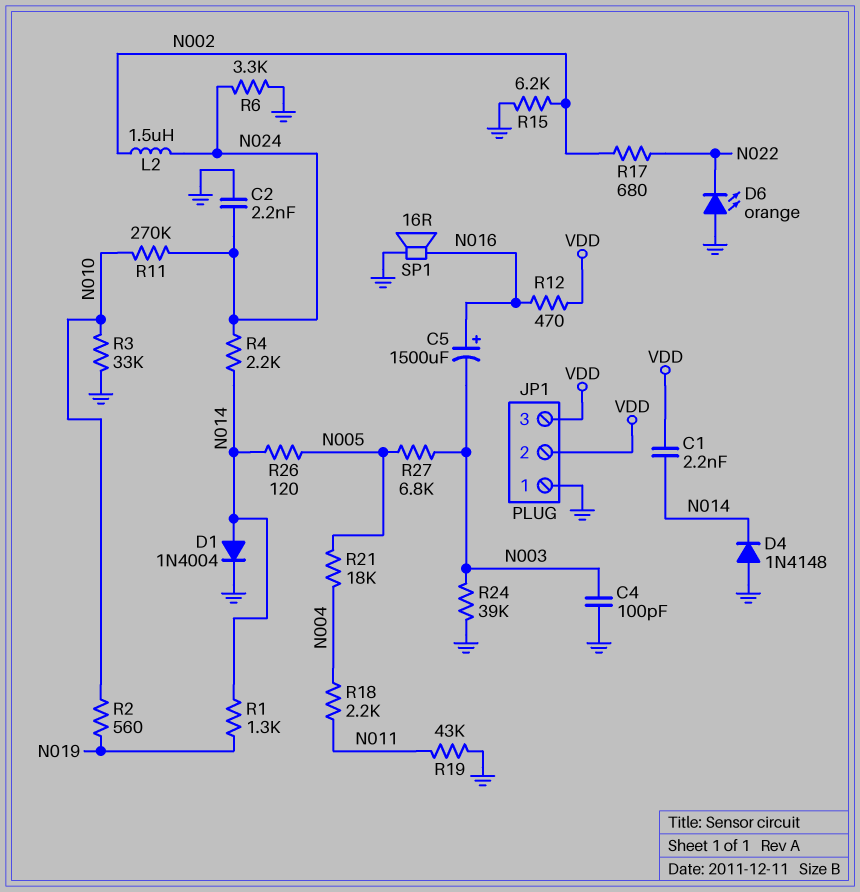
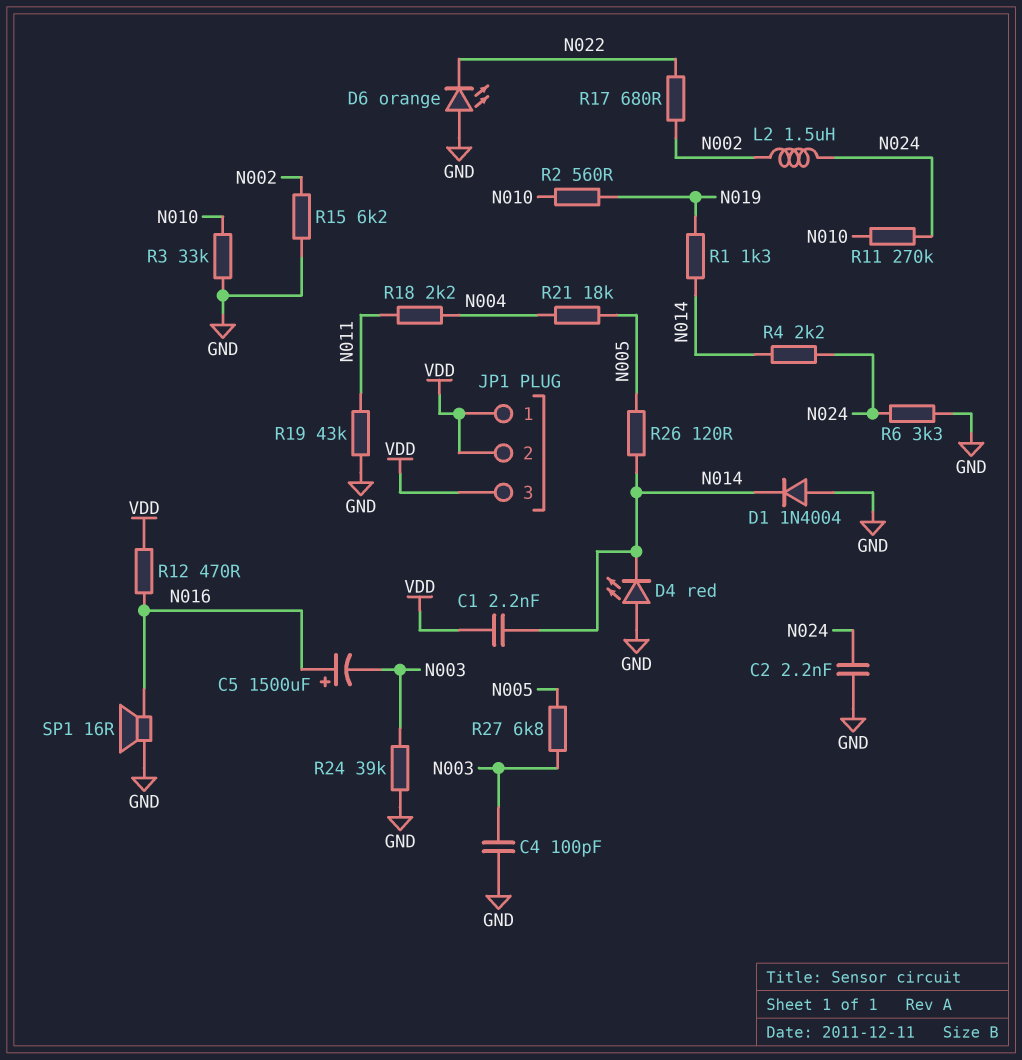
D1: diode 1N4004 (A N014, K GND) -> diode 1N4004 (A GND, K N014)
D4: diode 1N4148 (A GND, K N014) -> LED red (A GND, K N014)
JP1 pin 1: GND -> VDD

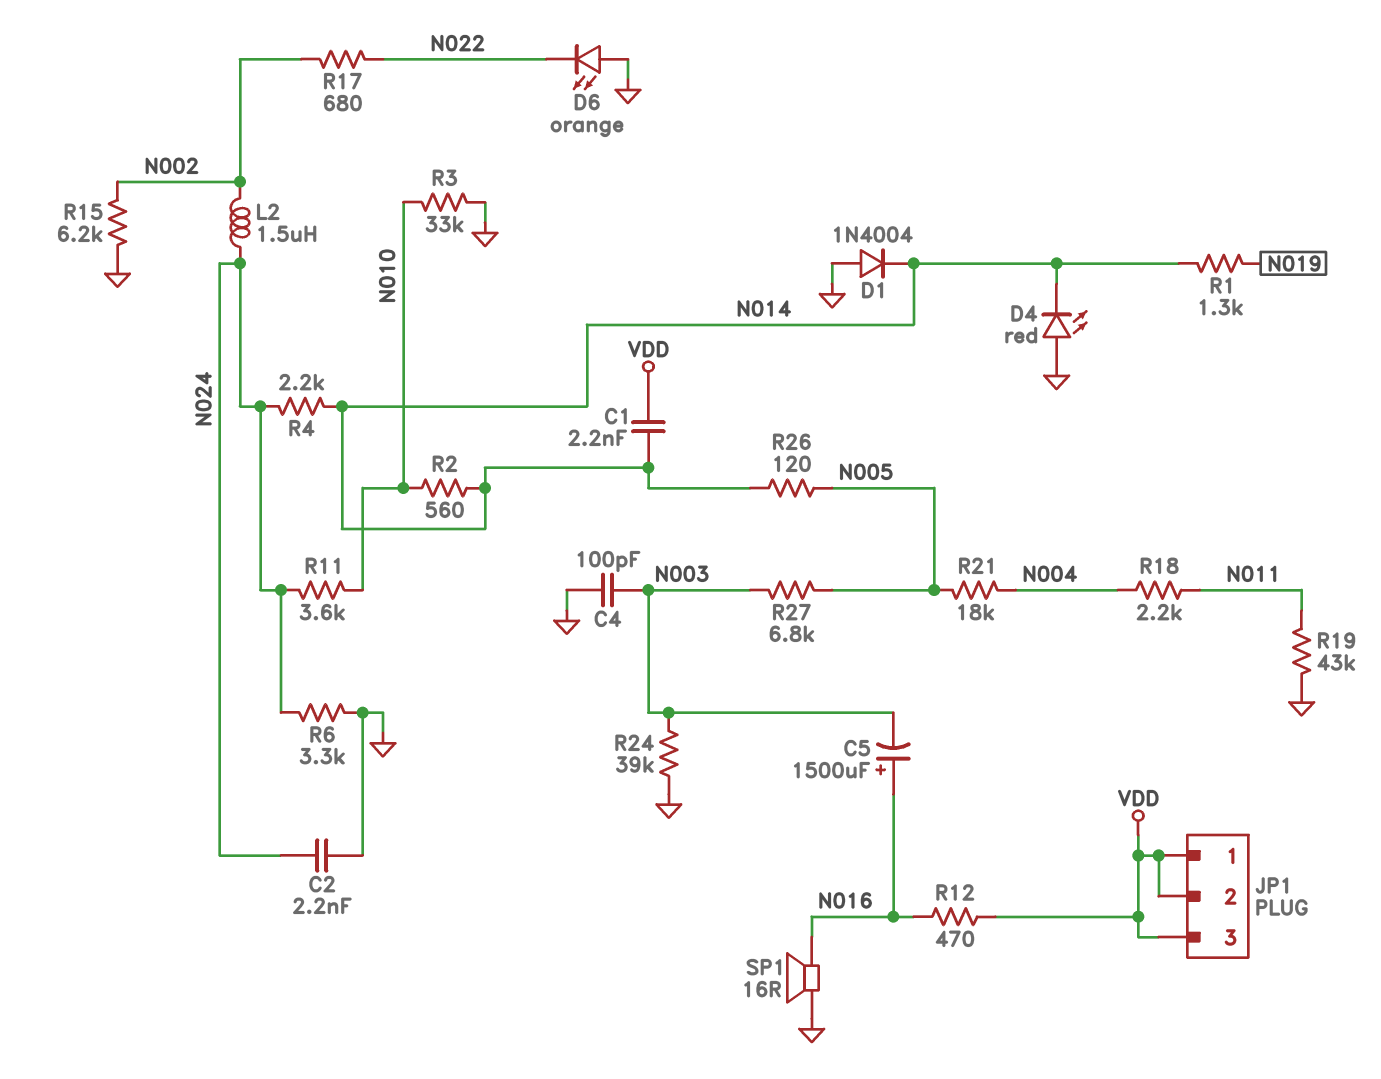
R2: 560 (N010, N019) -> 560 (N010, N014)
R11: 270k (N010, N024) -> 3.6k (N010, N024)

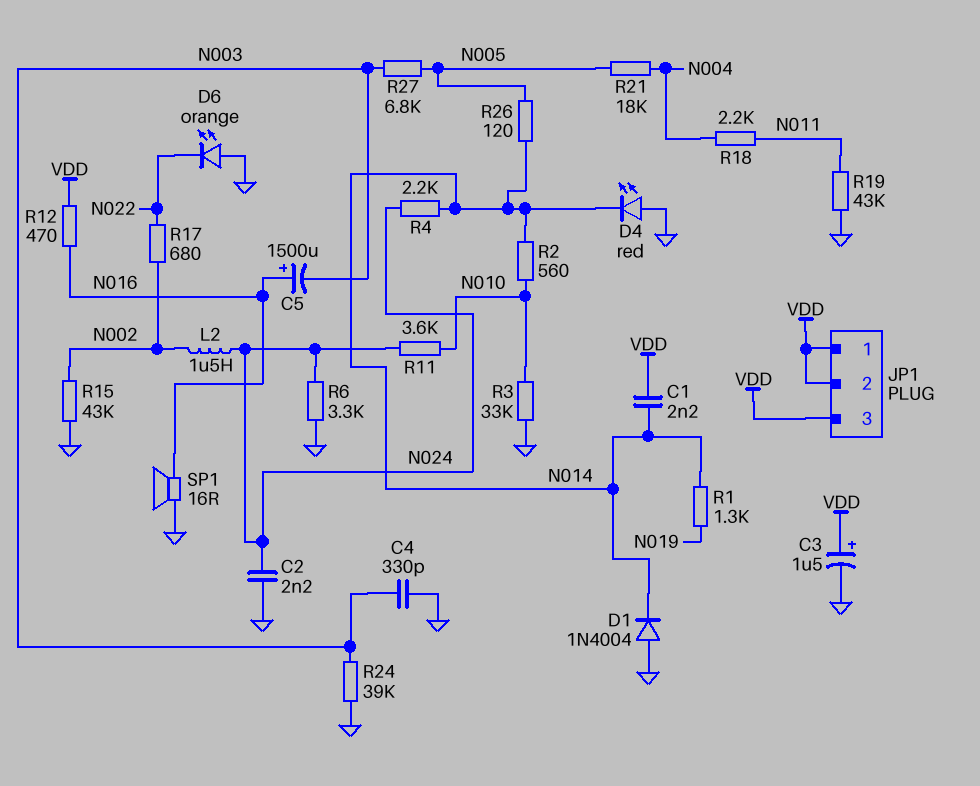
C3: none -> 1.5uF (plus VDD, minus GND)
C4: 100pF (GND, N003) -> 330pF (GND, N003)
R15: 6.2k (GND, N002) -> 43k (GND, N002)

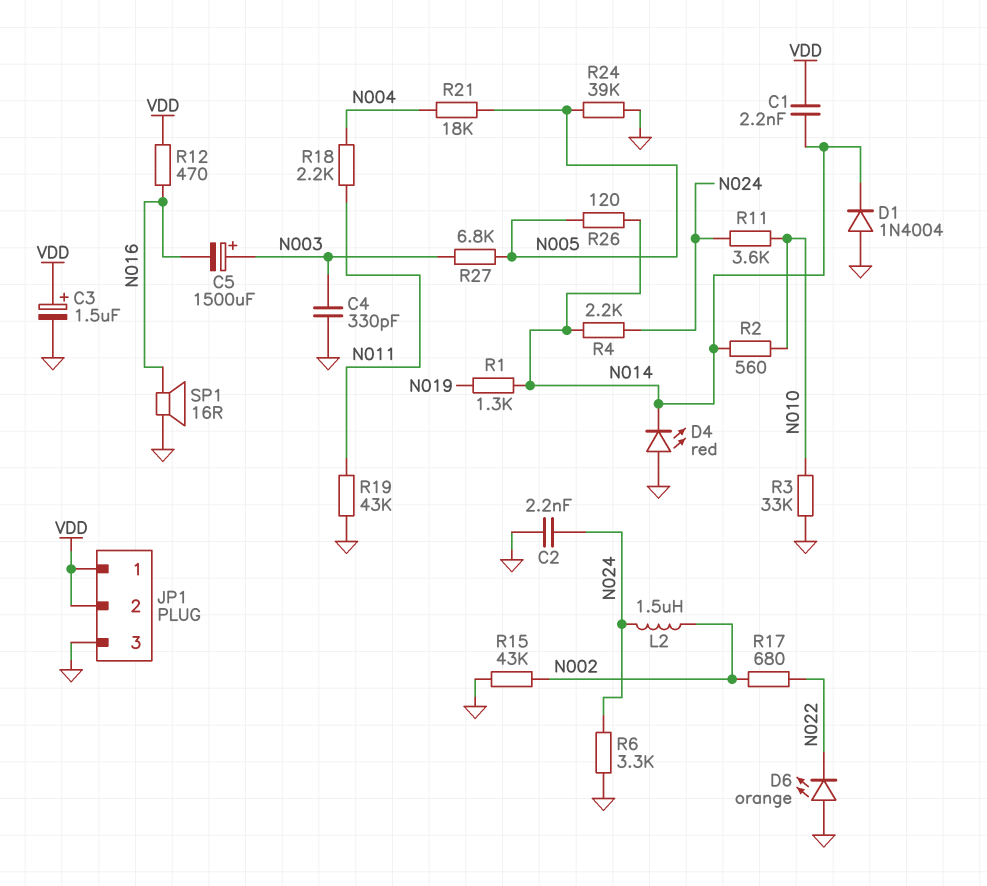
C5: 1500uF (plus N016, minus N003) -> 1500uF (plus N003, minus N016)
JP1 pin 3: VDD -> GND
R24: 39k (GND, N003) -> 39k (GND, N005)

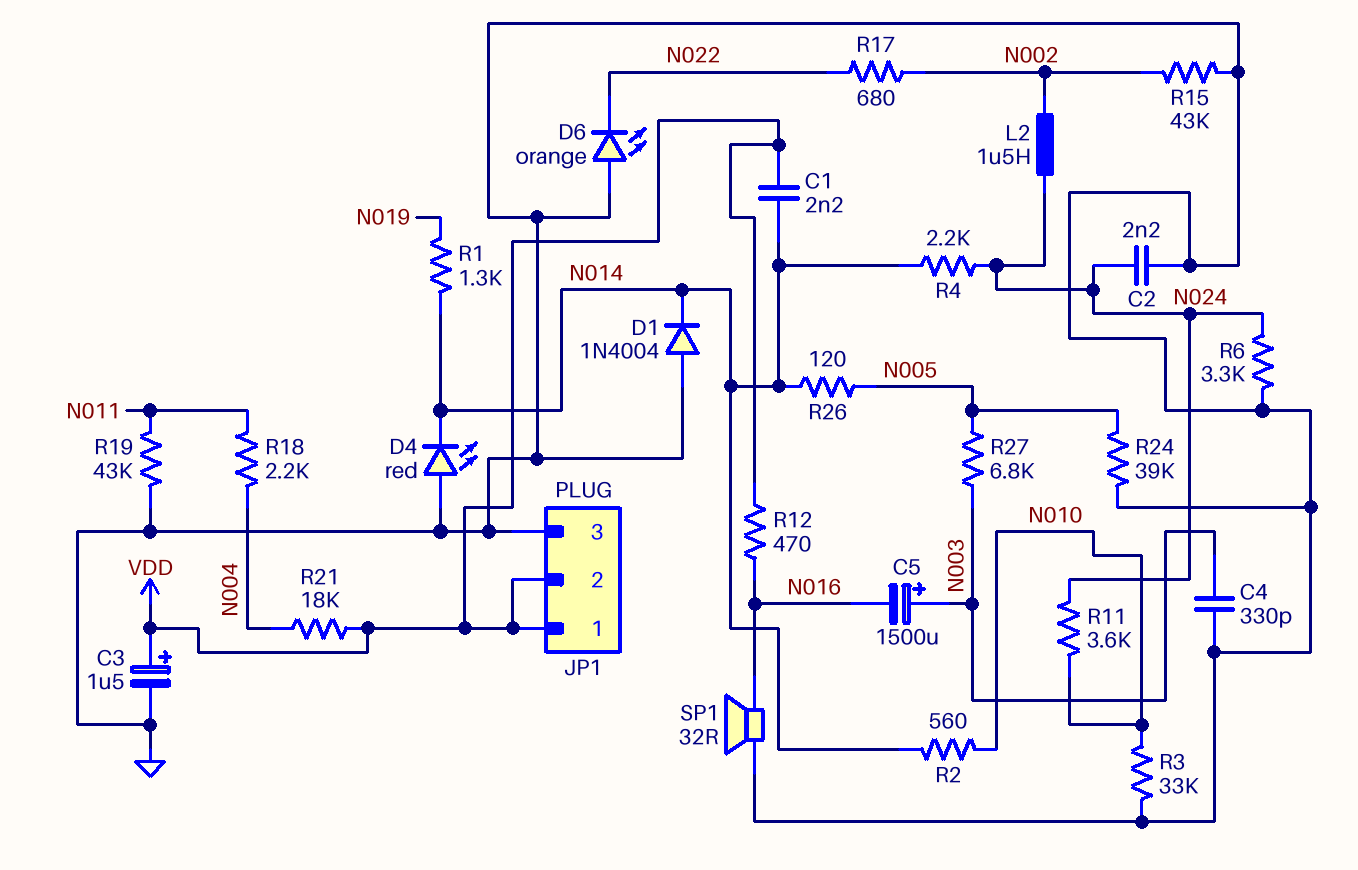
R21: 18k (N004, N005) -> 18k (N004, VDD)
SP1: speaker 16R (GND, N016) -> speaker 32R (GND, N016)

